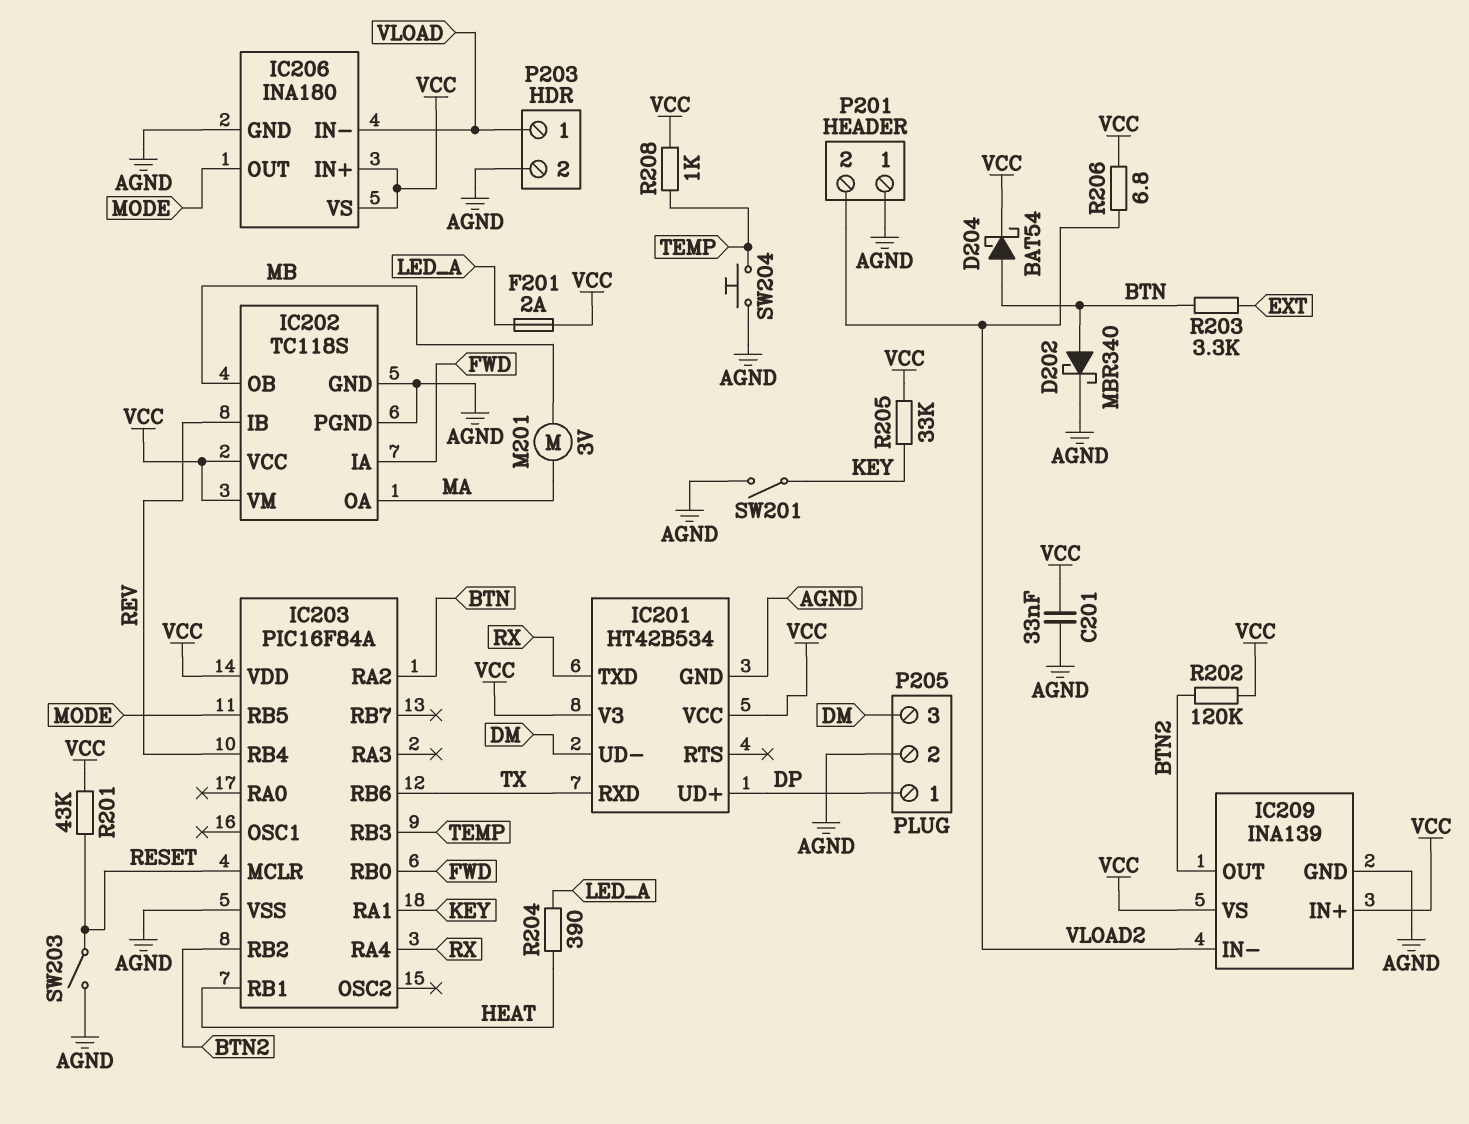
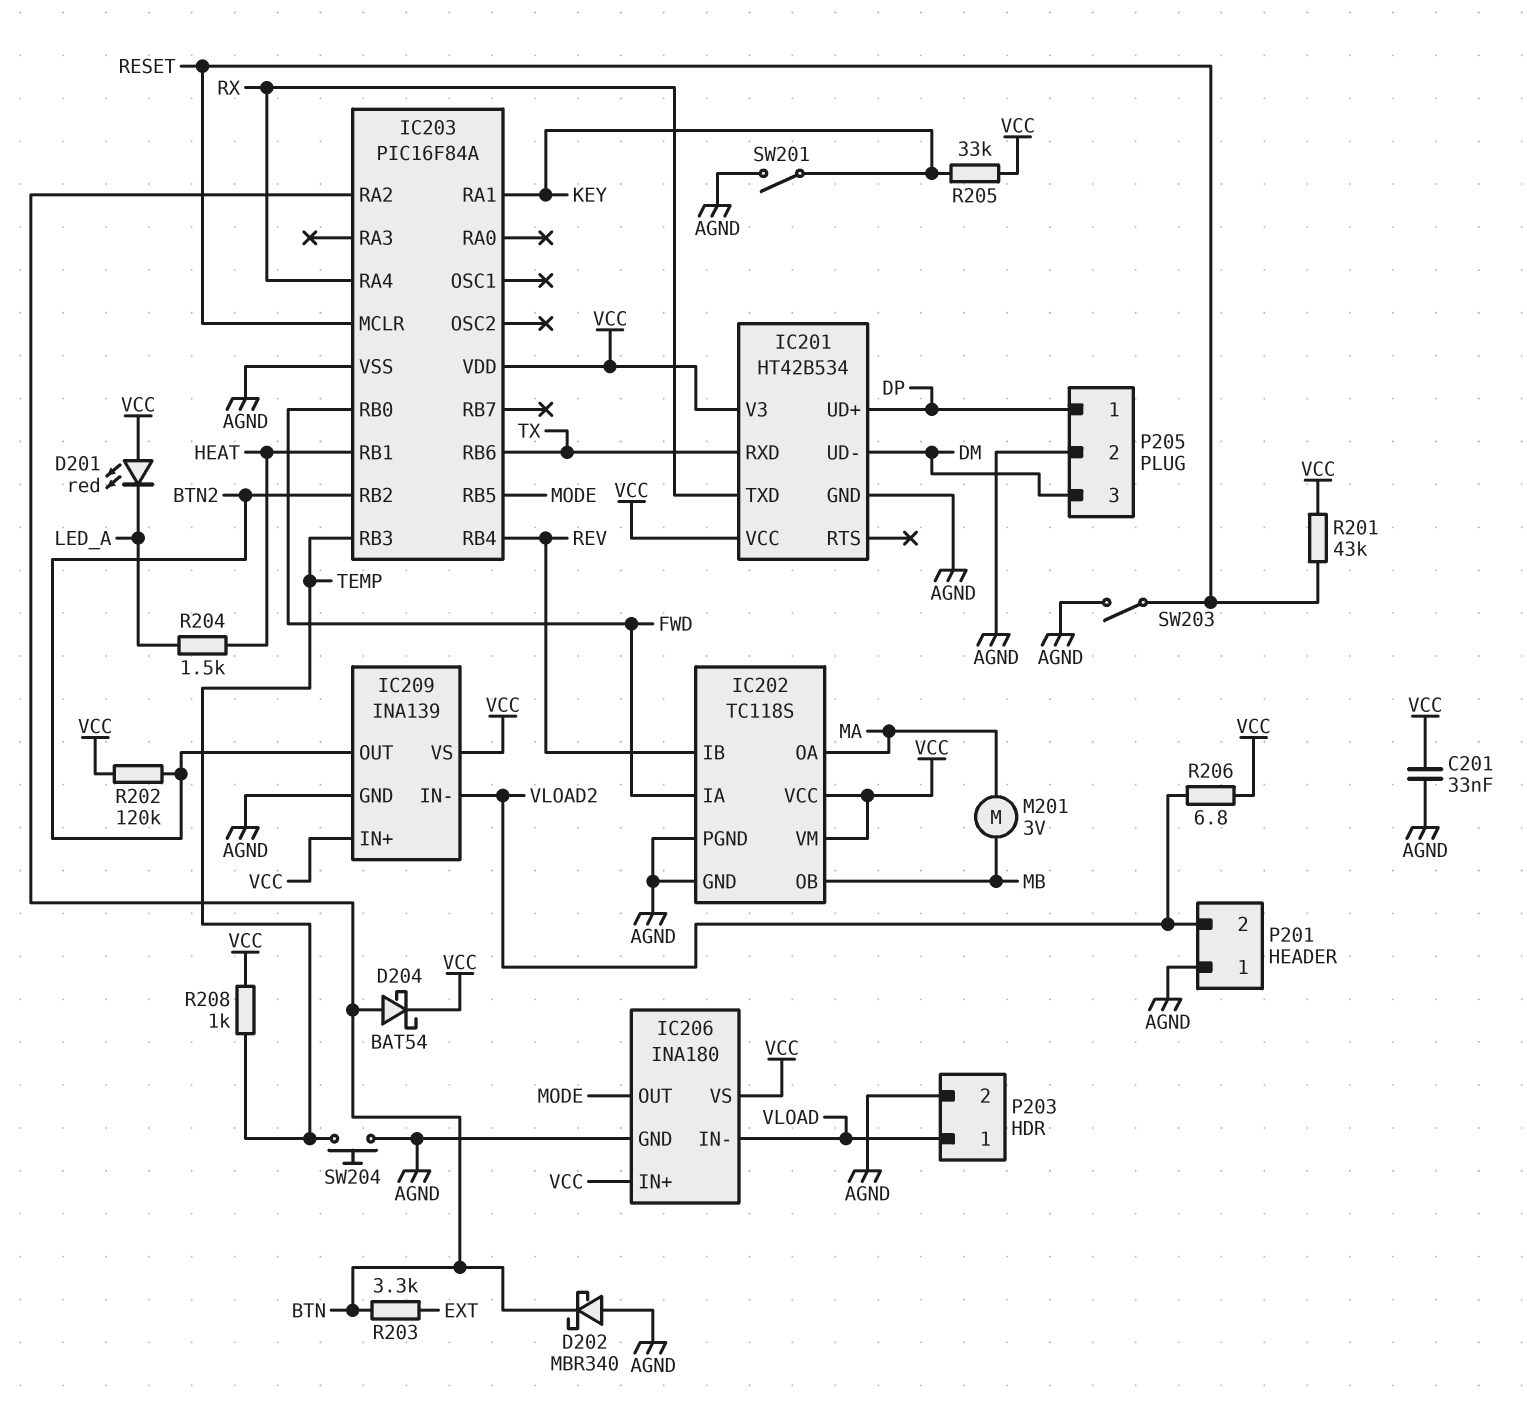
D201: none -> LED red (A VCC, K LED_A)
D202: schottky MBR340 (A BTN, K AGND) -> schottky MBR340 (A AGND, K BTN)
F201: 2A (LED_A, VCC) -> none
R204: 390 (HEAT, LED_A) -> 1.5k (HEAT, LED_A)

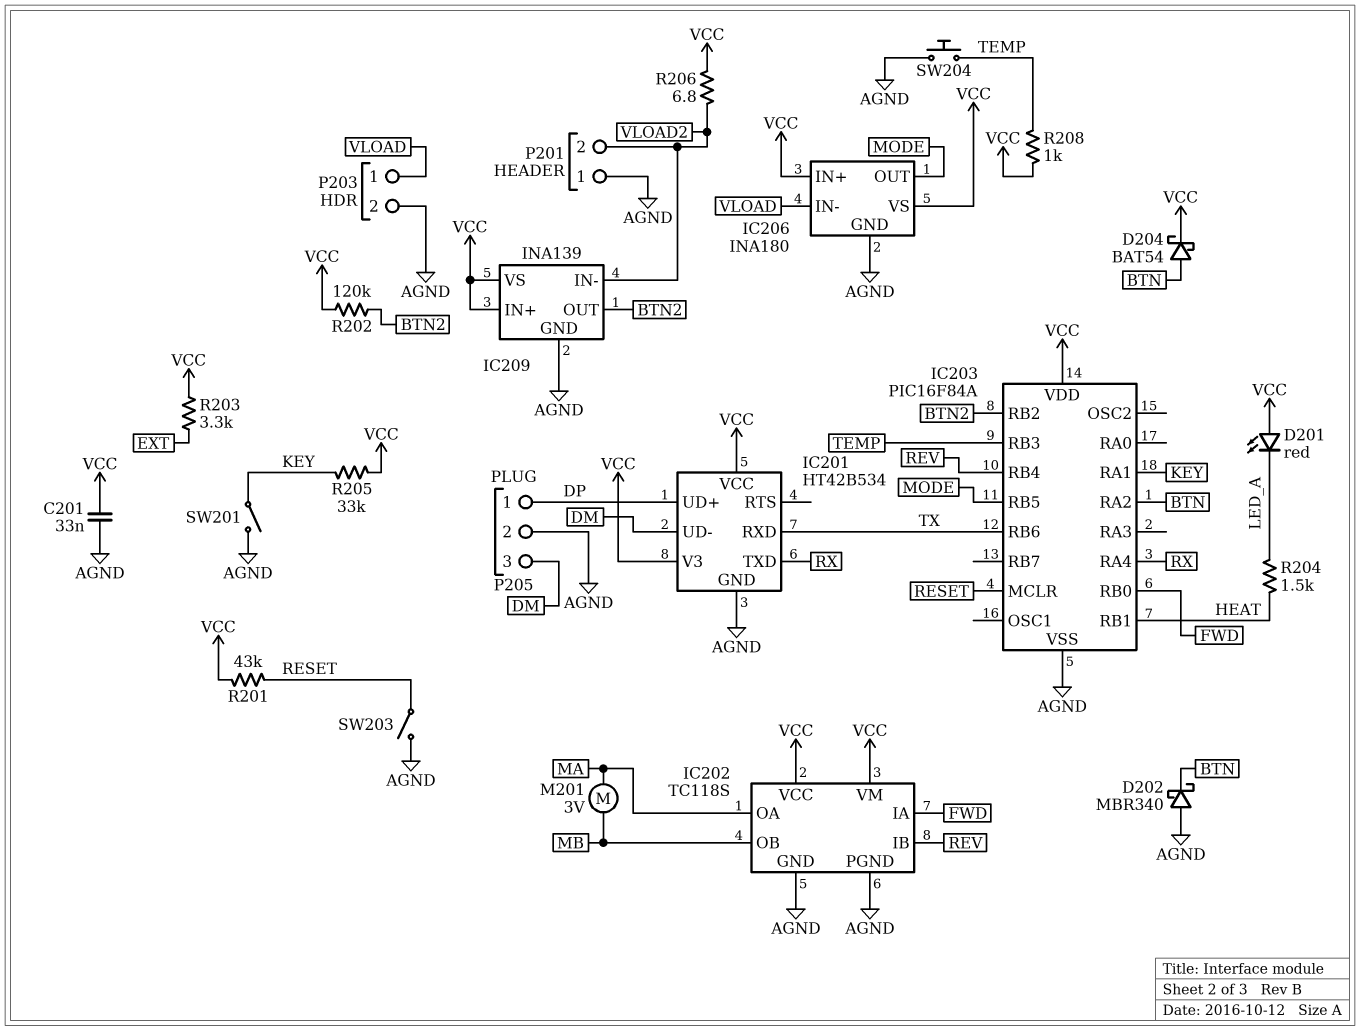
R203: 3.3k (BTN, EXT) -> 3.3k (EXT, VCC)

